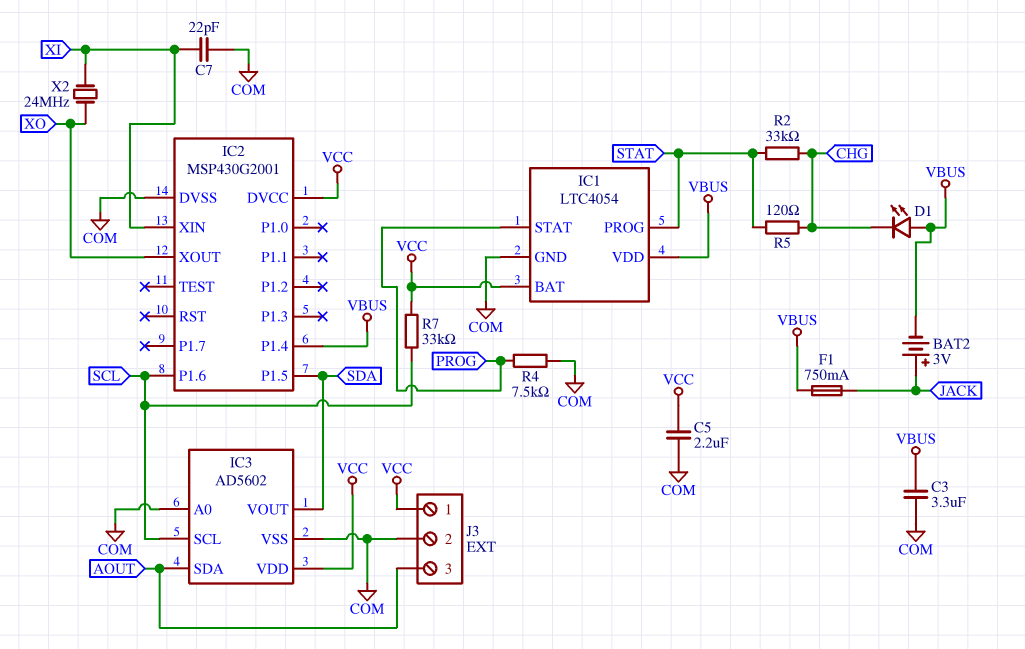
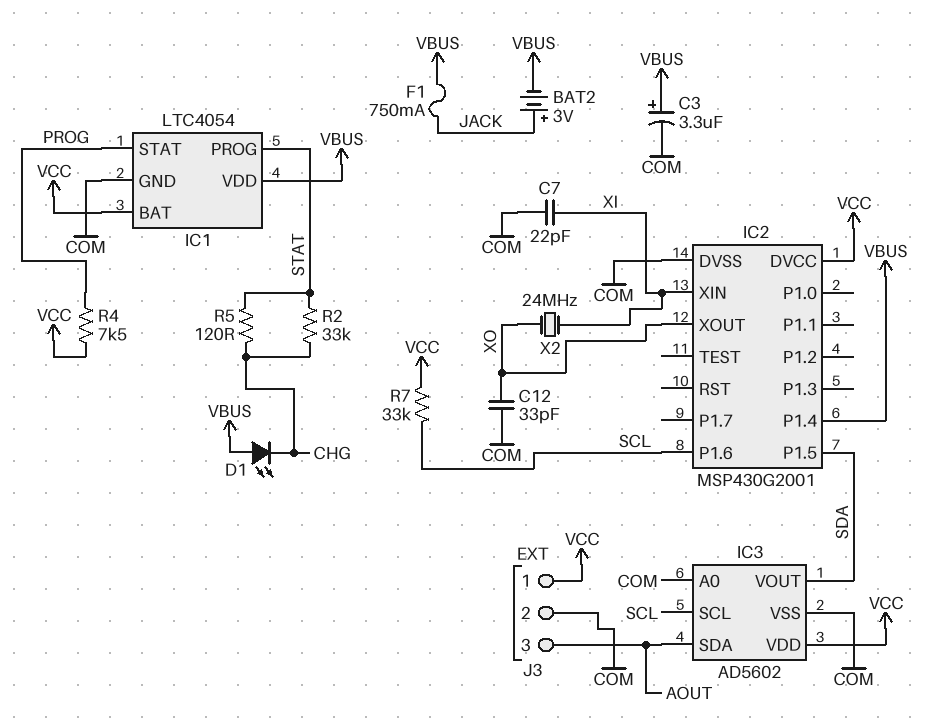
C3: 3.3uF (COM, VBUS) -> 3.3uF (plus VBUS, minus COM)
C5: 2.2uF (COM, VCC) -> none
C12: none -> 33pF (COM, XO)
R4: 7.5k (COM, PROG) -> 7.5k (PROG, VCC)

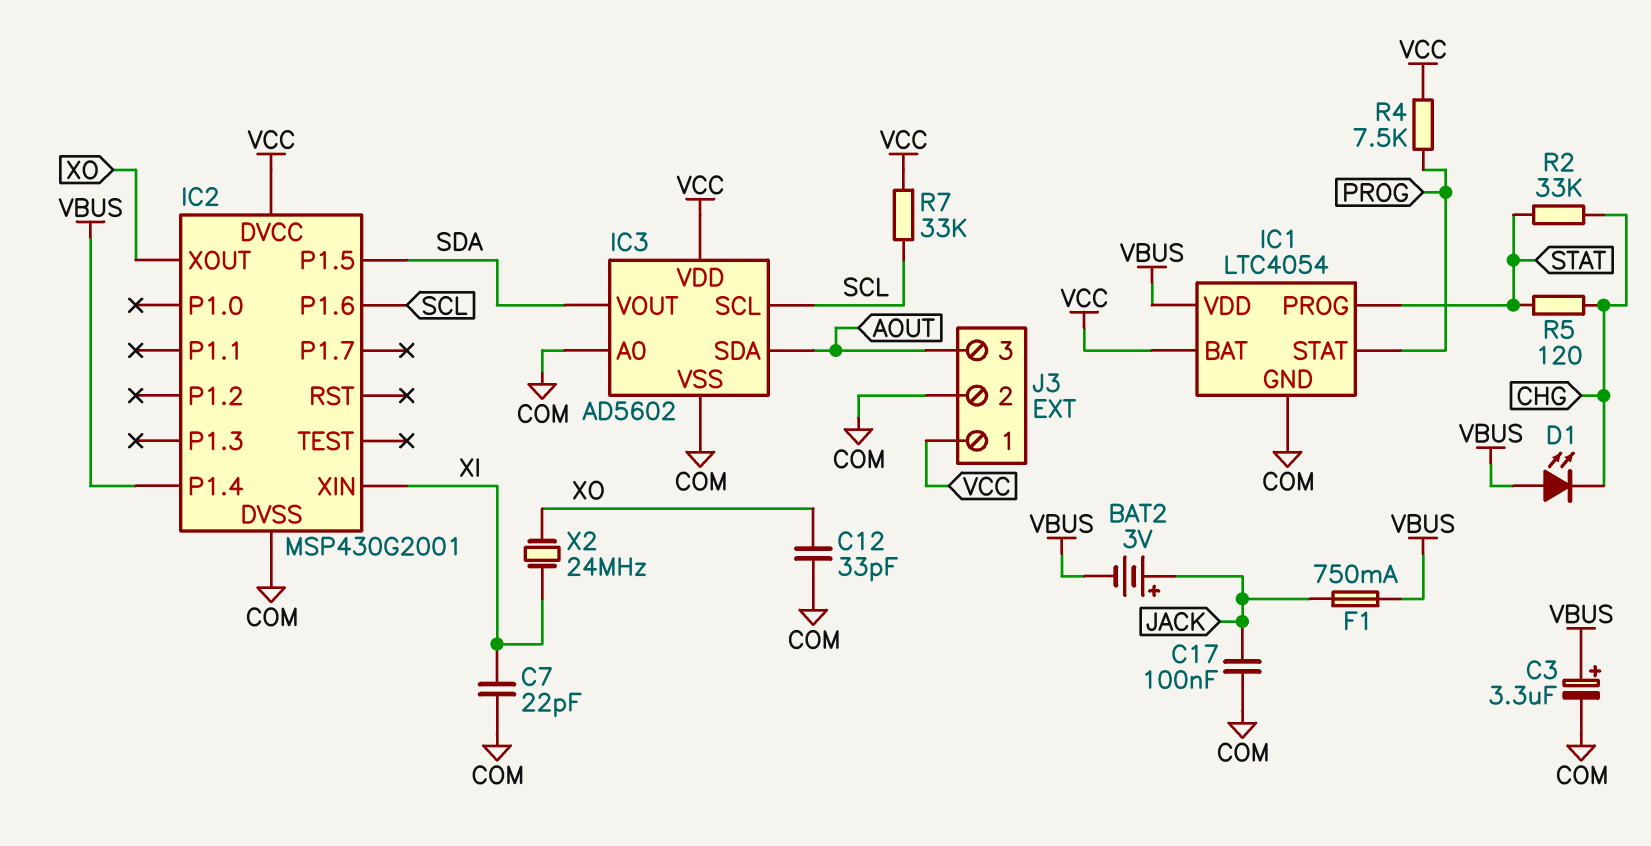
C17: none -> 100nF (COM, JACK)

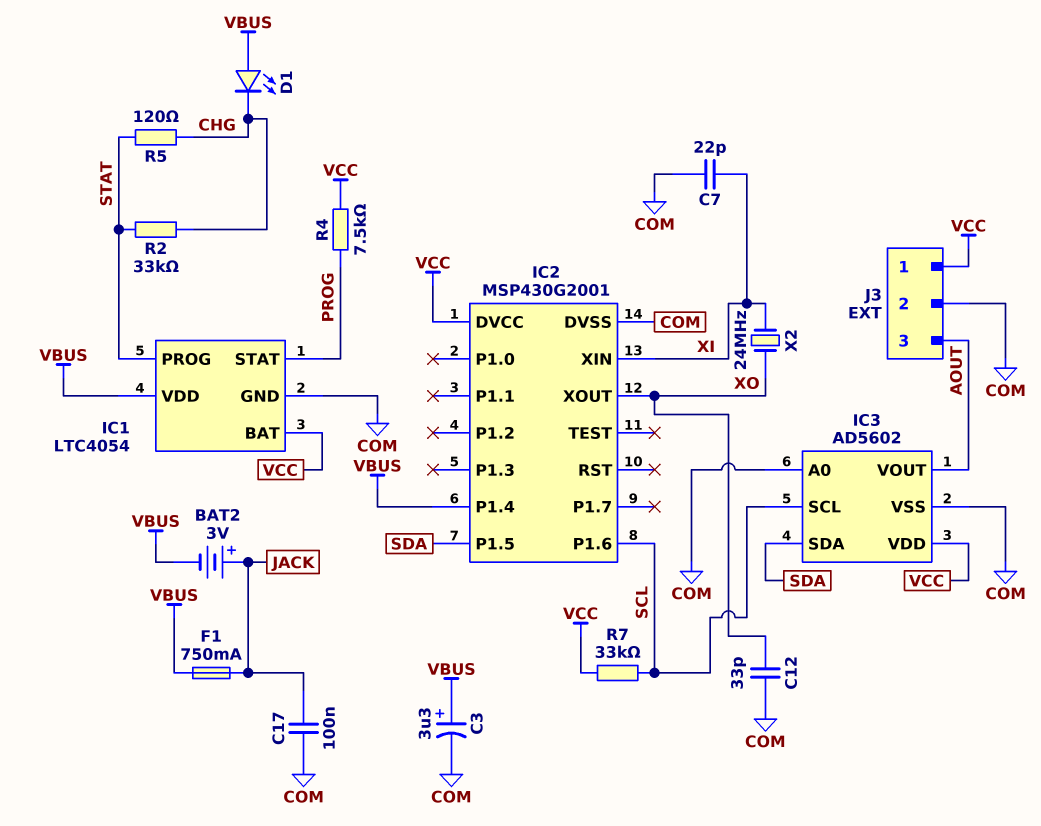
IC3 pin SDA: AOUT -> SDA
IC3 pin VOUT: SDA -> AOUT

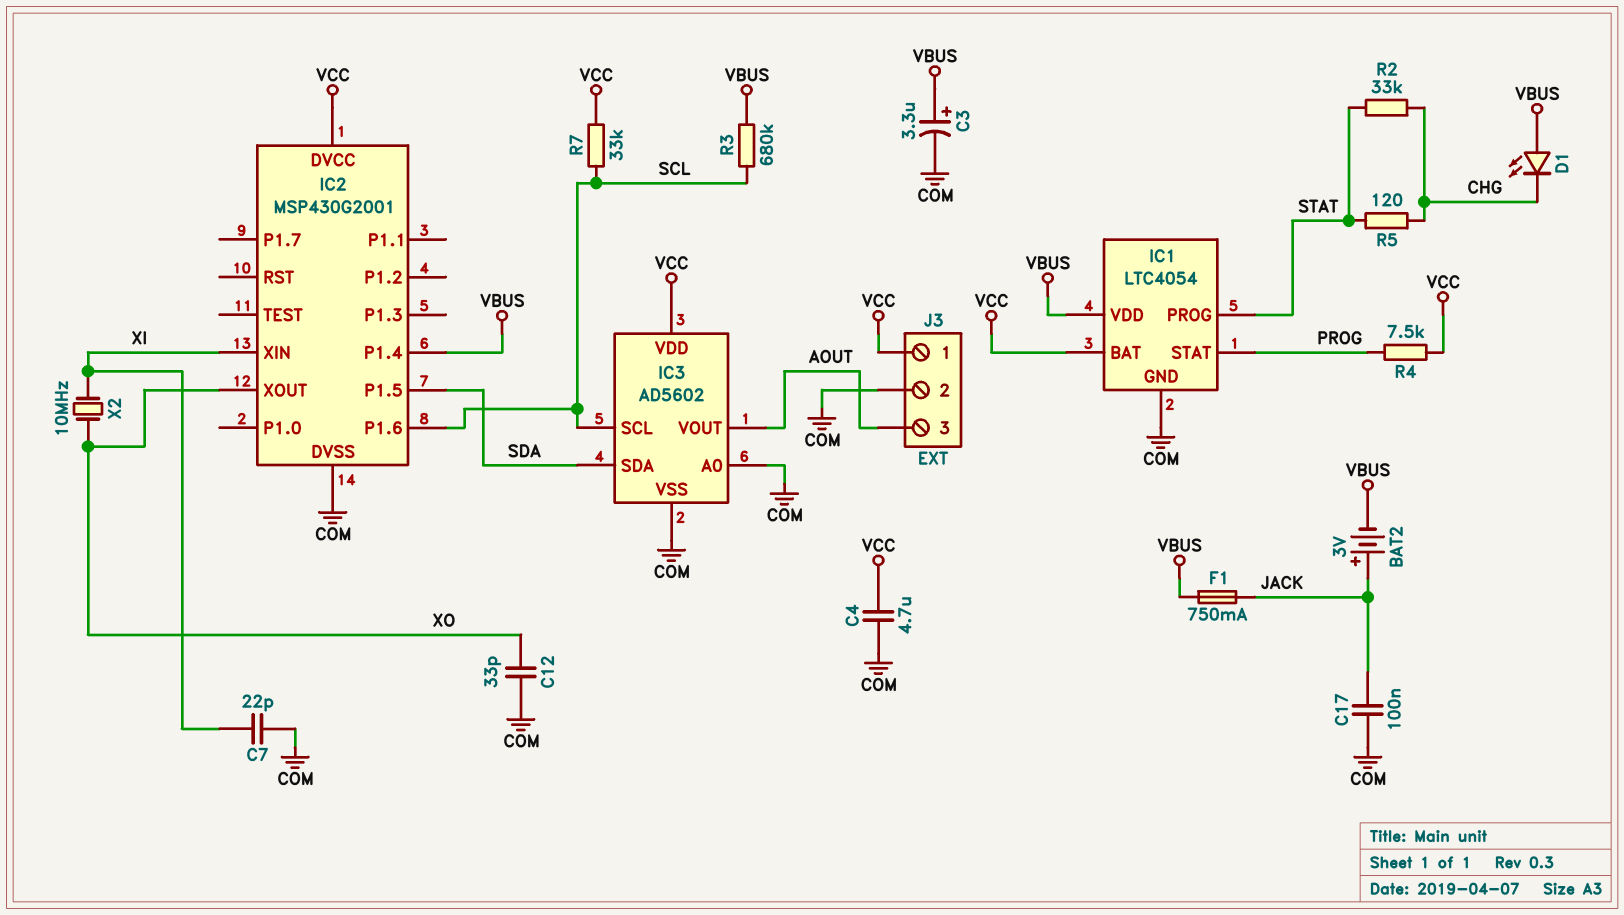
C4: none -> 4.7uF (COM, VCC)
R3: none -> 680k (SCL, VBUS)
X2: 24MHz (XI, XO) -> 10MHz (XI, XO)

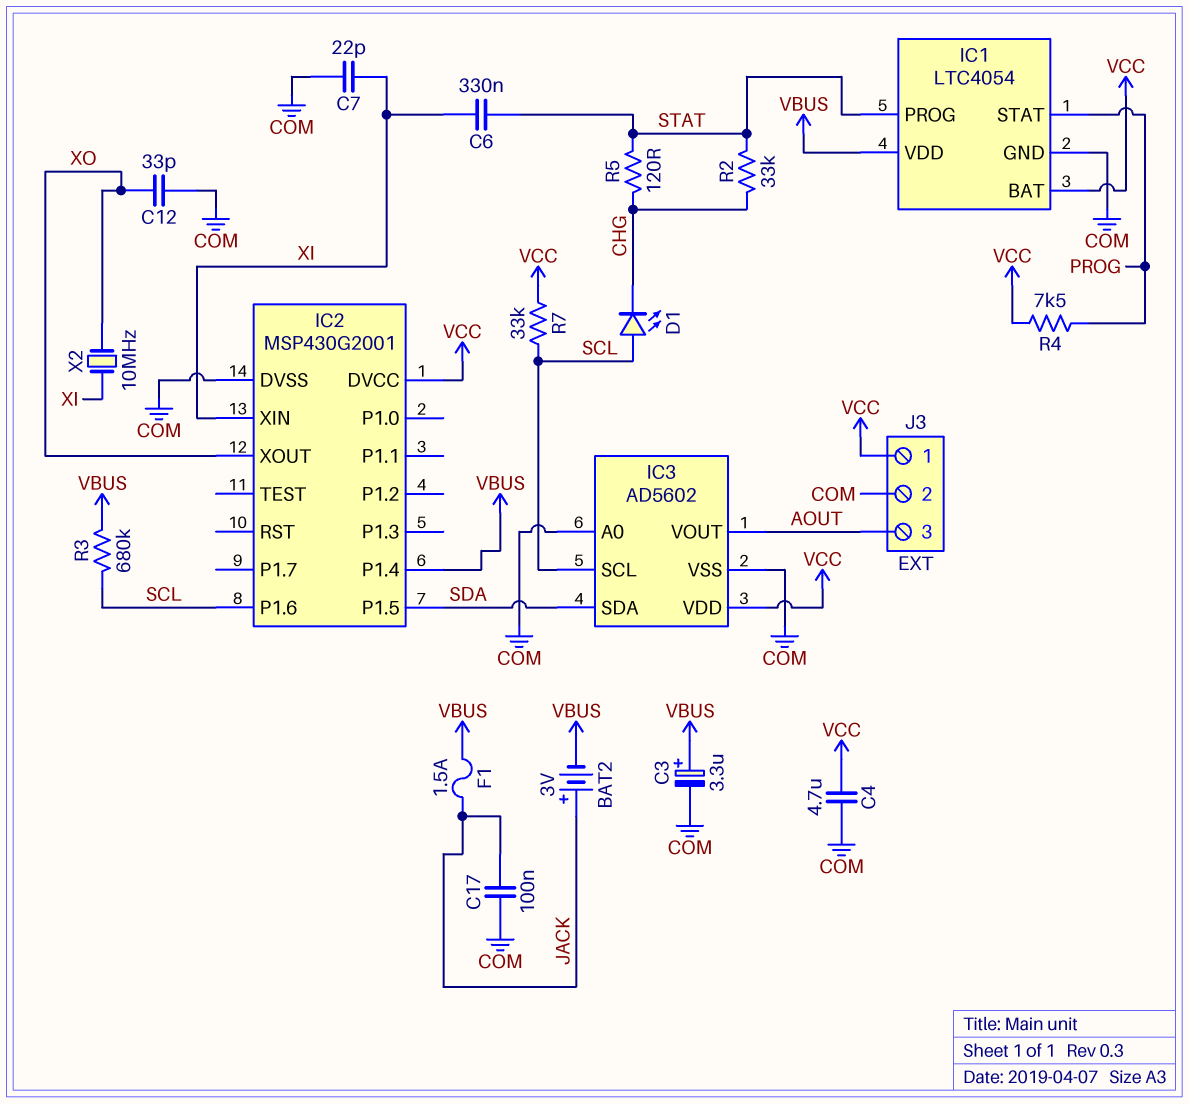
C6: none -> 330nF (STAT, XI)
D1: LED (A VBUS, K CHG) -> LED (A SCL, K CHG)
F1: 750mA (JACK, VBUS) -> 1.5A (JACK, VBUS)

